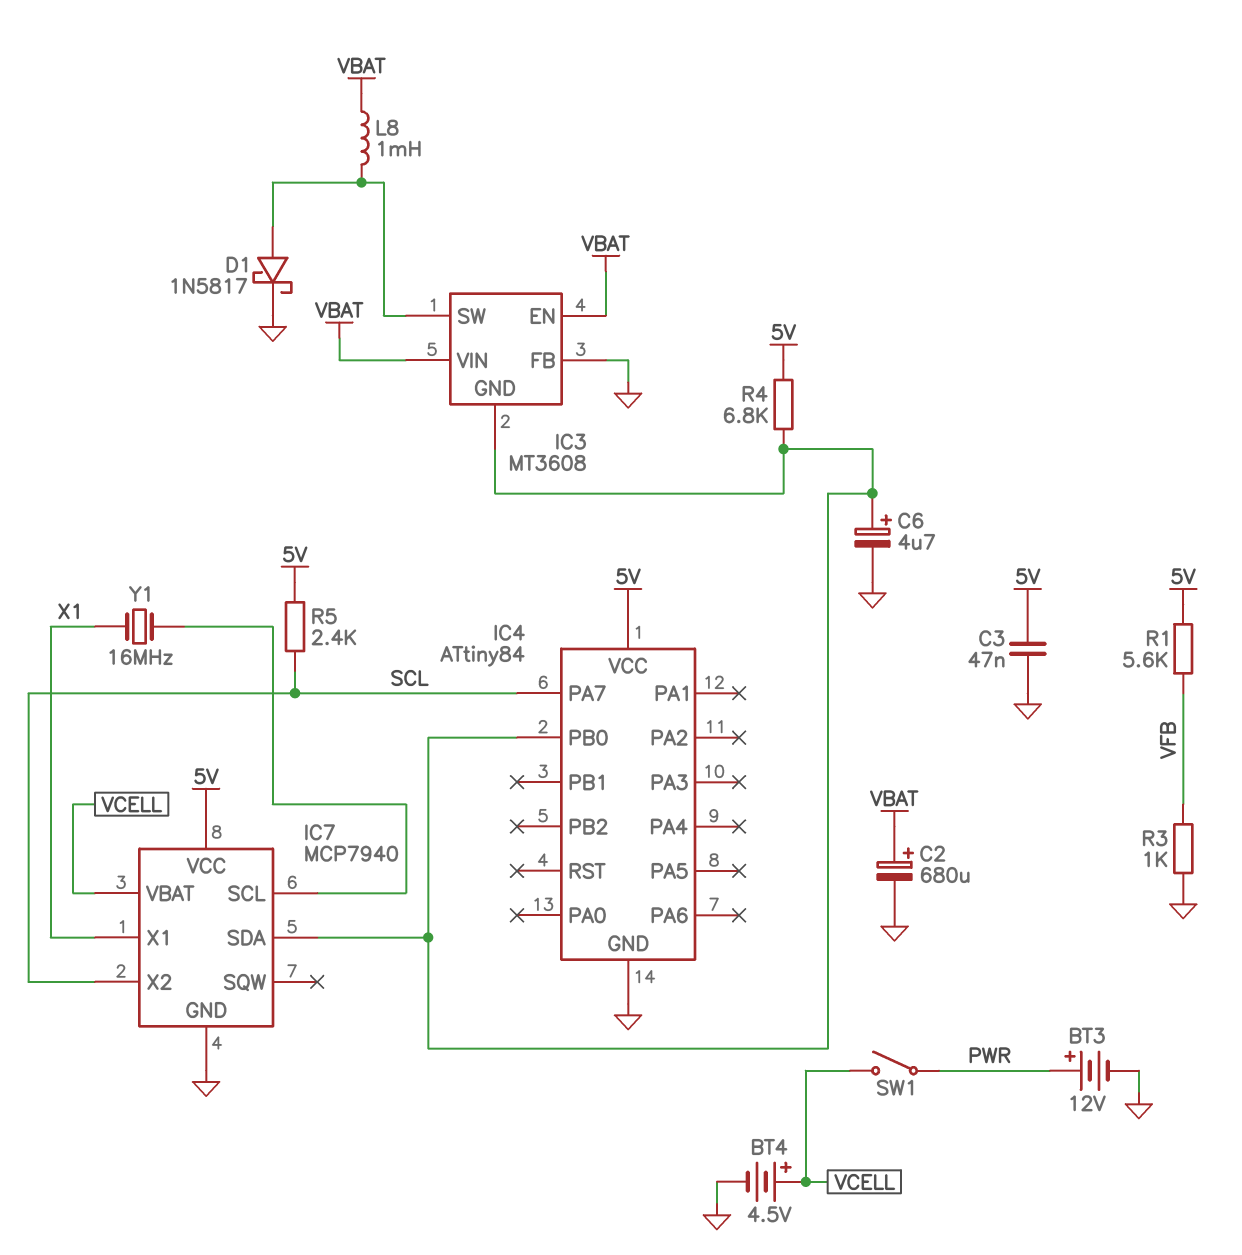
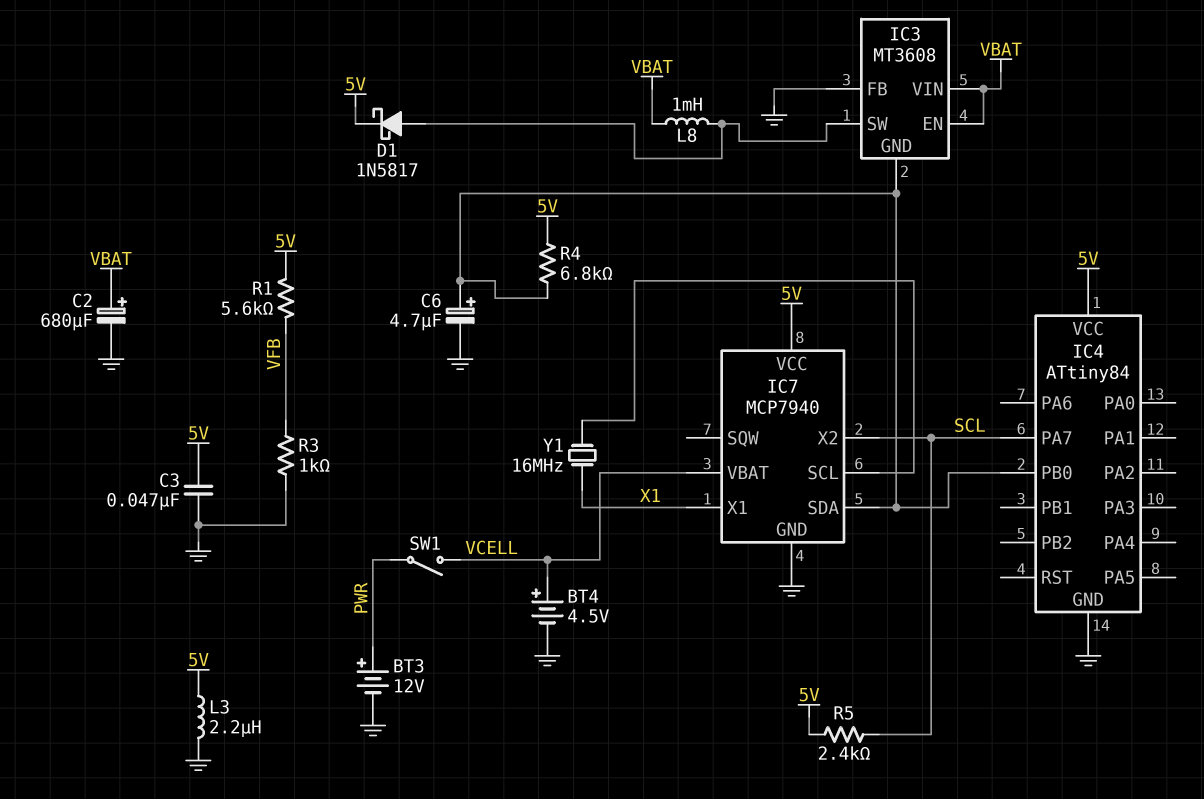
D1: schottky 1N5817 (A IC3/SW, K GND) -> schottky 1N5817 (A IC3/SW, K 5V)
L3: none -> 2.2uH (5V, GND)

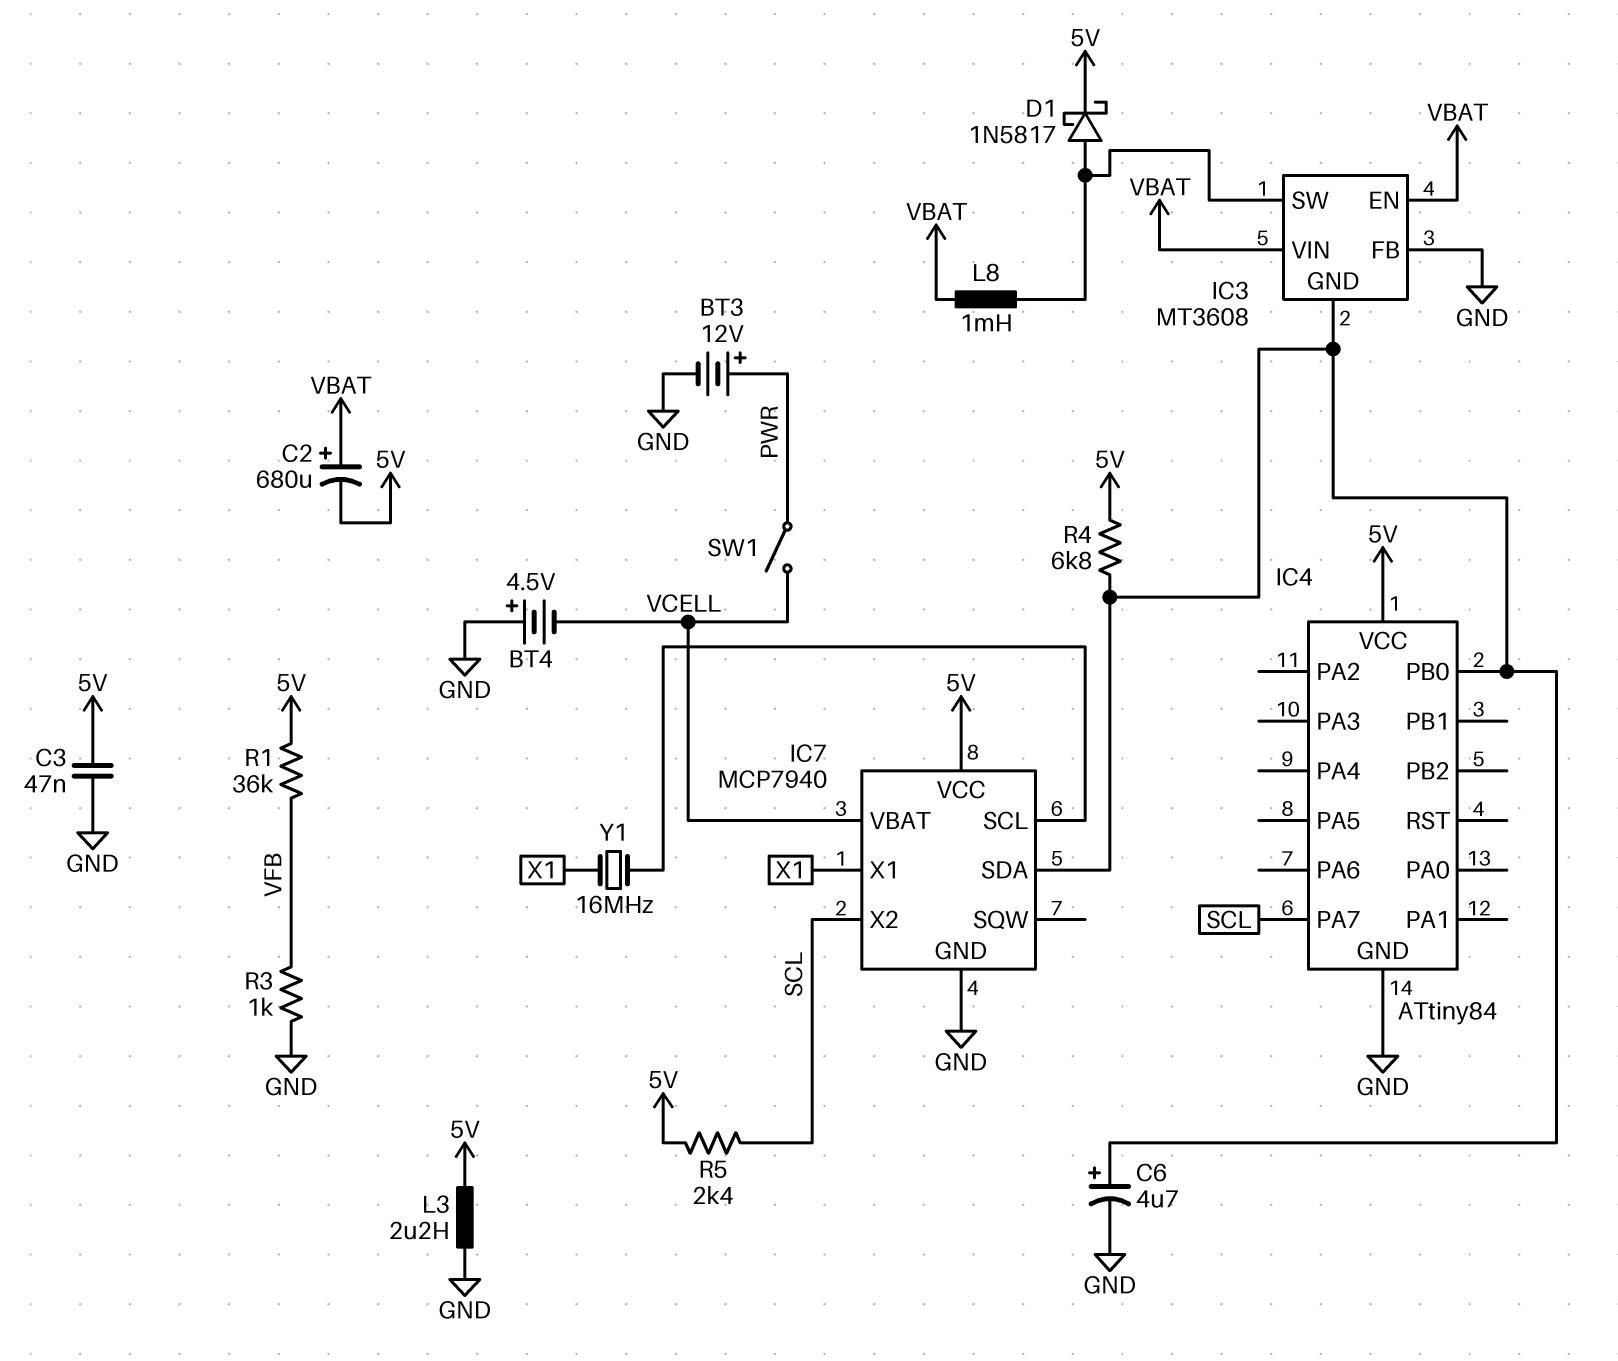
BT4: 4.5V (plus VCELL, minus GND) -> 4.5V (plus GND, minus VCELL)
C2: 680uF (plus VBAT, minus GND) -> 680uF (plus VBAT, minus 5V)
R1: 5.6k (5V, VFB) -> 36k (5V, VFB)

